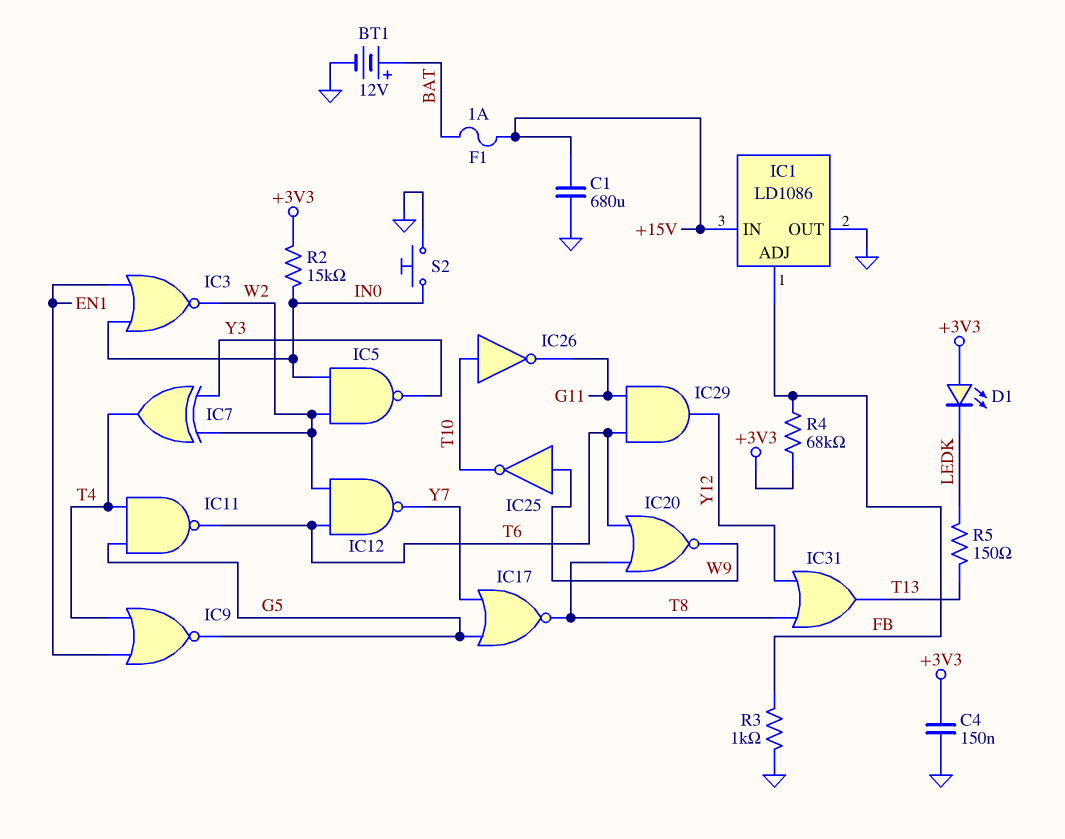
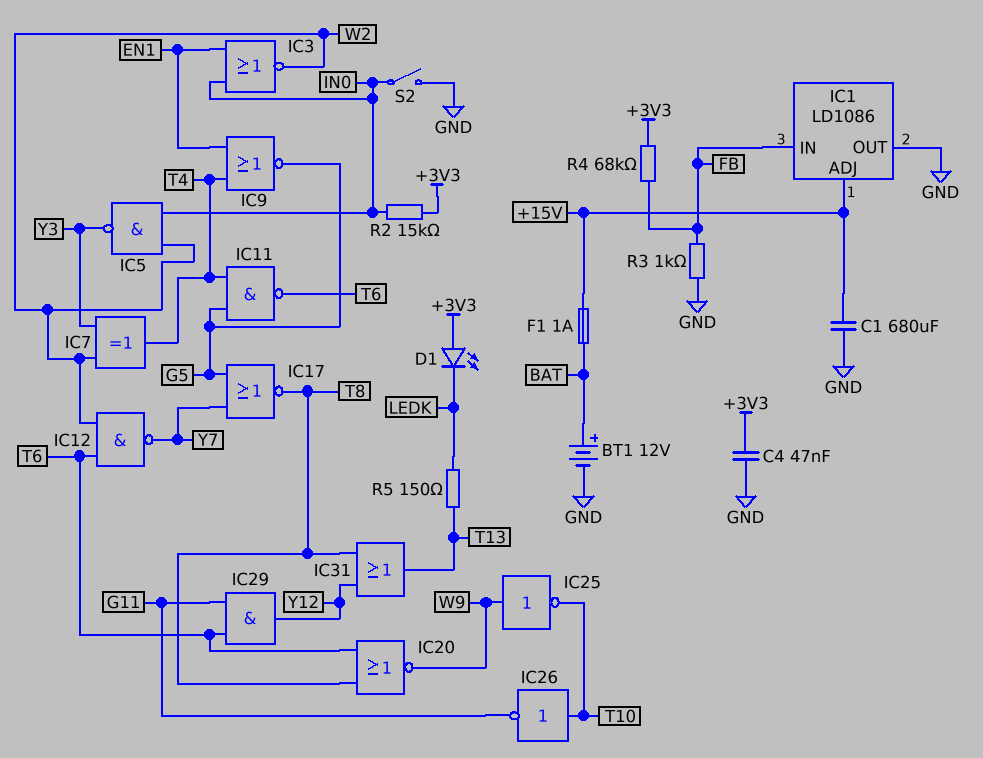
C4: 150nF (+3V3, GND) -> 47nF (+3V3, GND)
IC1 pin ADJ: FB -> +15V
IC1 pin IN: +15V -> FB
S2: button (GND, IN0) -> switch (GND, IN0)

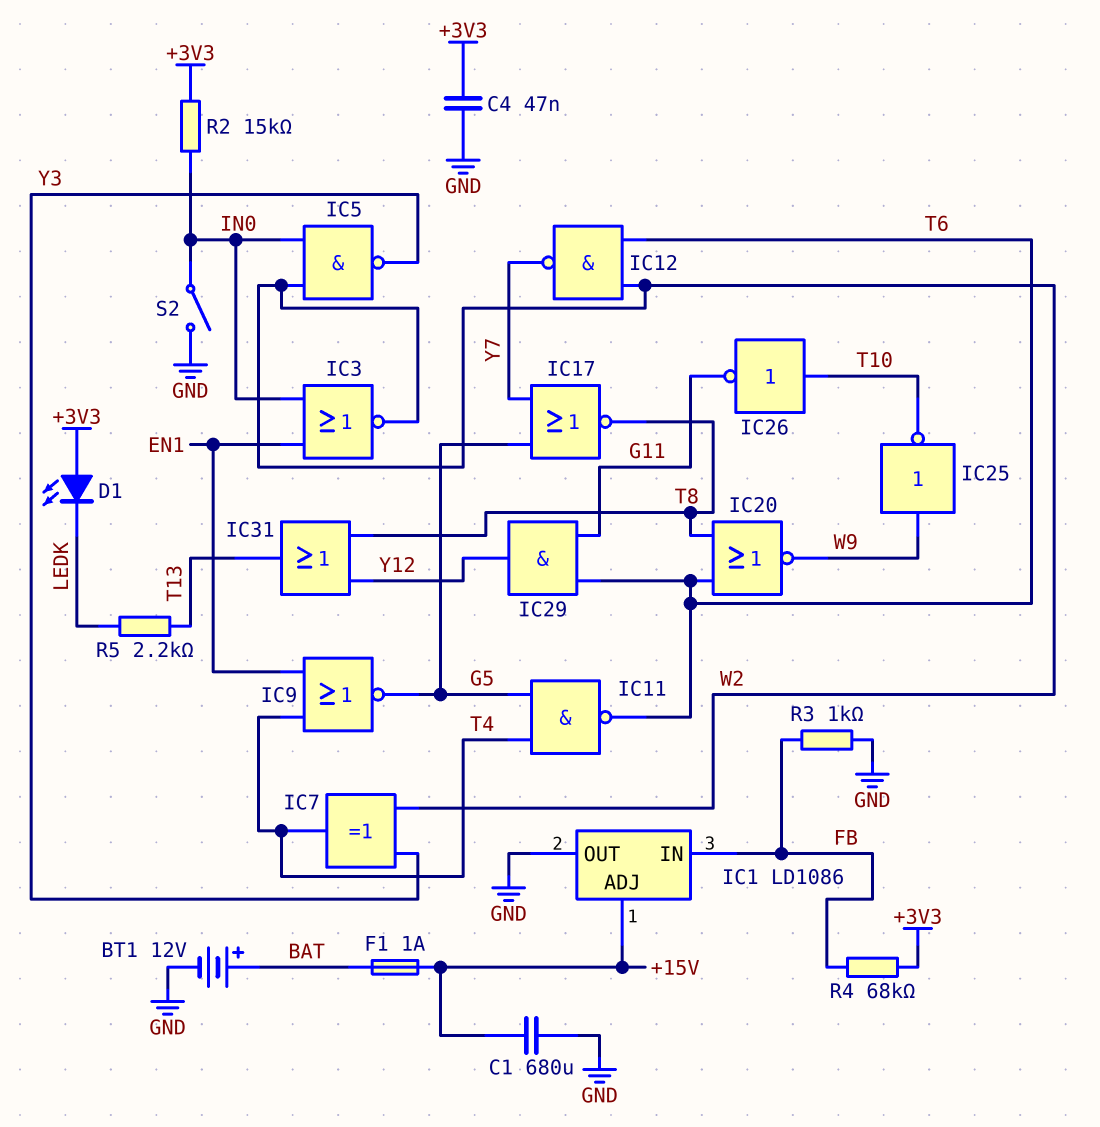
R5: 150 (LEDK, T13) -> 2.2k (LEDK, T13)

